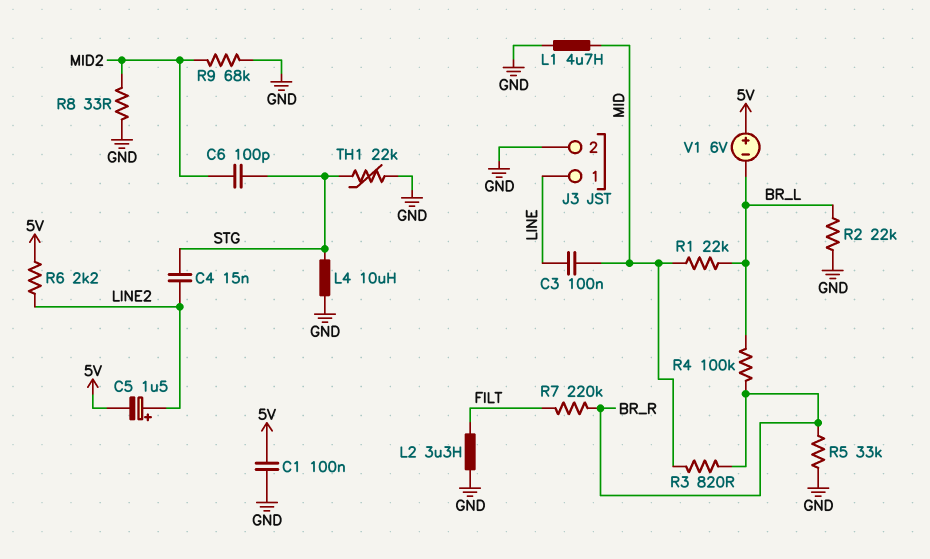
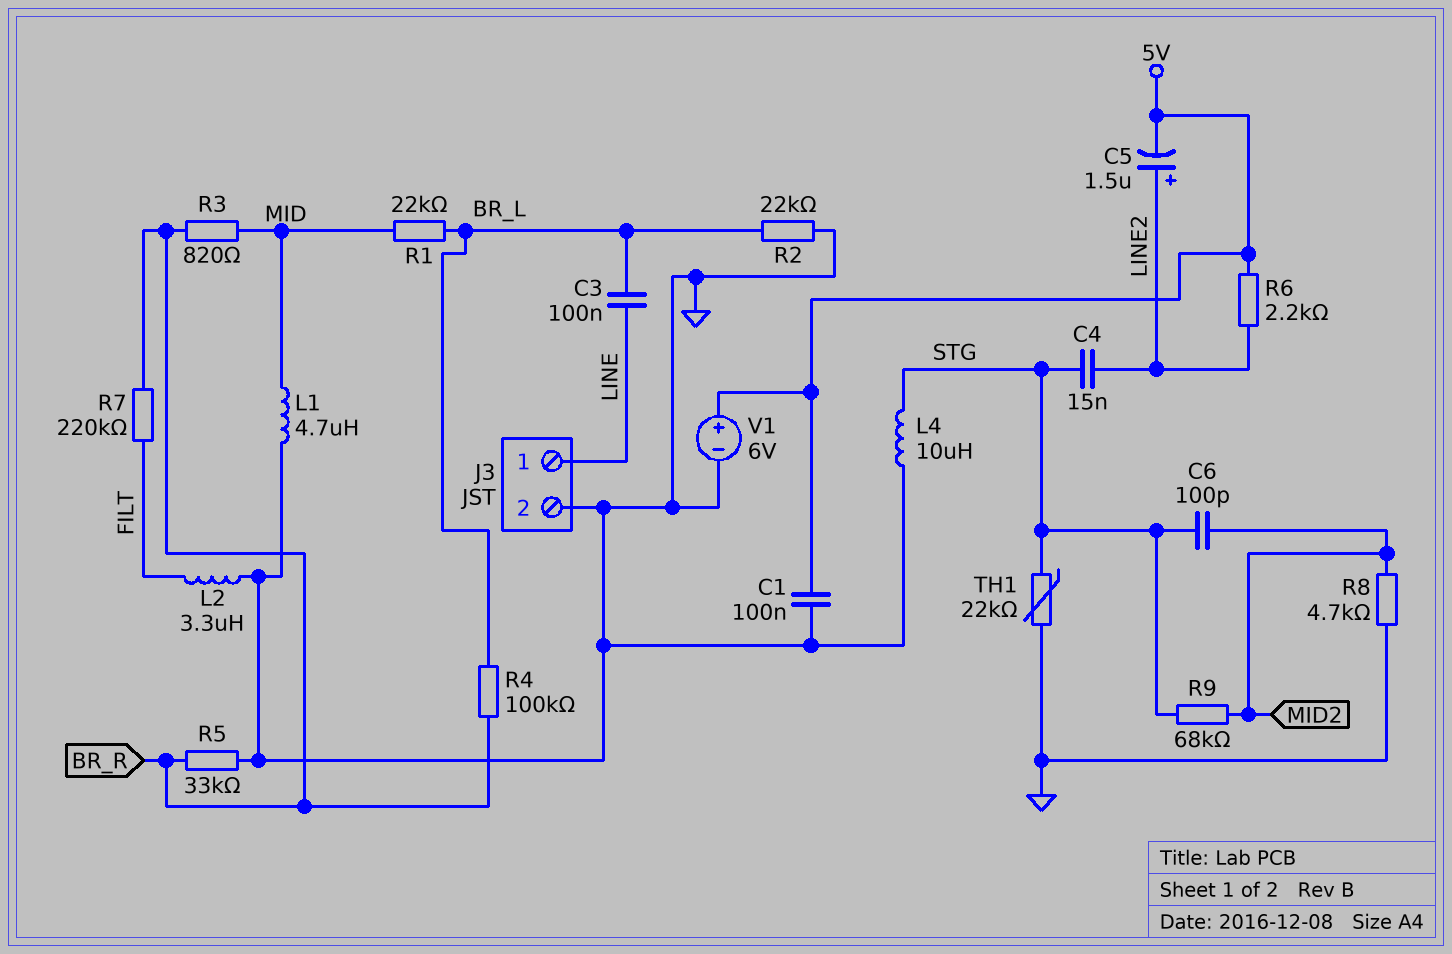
C3: 100nF (LINE, MID) -> 100nF (BR_L, LINE)
R8: 33 (GND, MID2) -> 4.7k (GND, MID2)
R9: 68k (GND, MID2) -> 68k (MID2, STG)
V1: 6V (plus 5V, minus BR_L) -> 6V (plus 5V, minus GND)

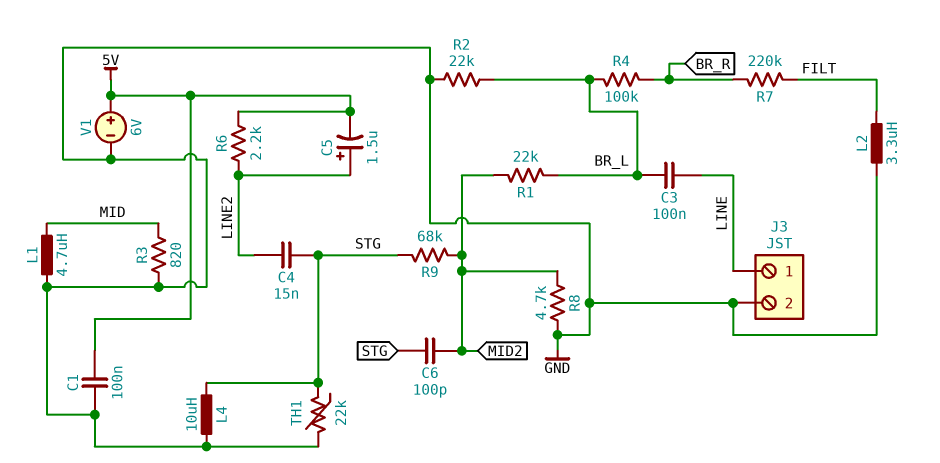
R1: 22k (BR_L, MID) -> 22k (BR_L, MID2)
R3: 820 (BR_R, MID) -> 820 (GND, MID)
R5: 33k (BR_R, GND) -> none

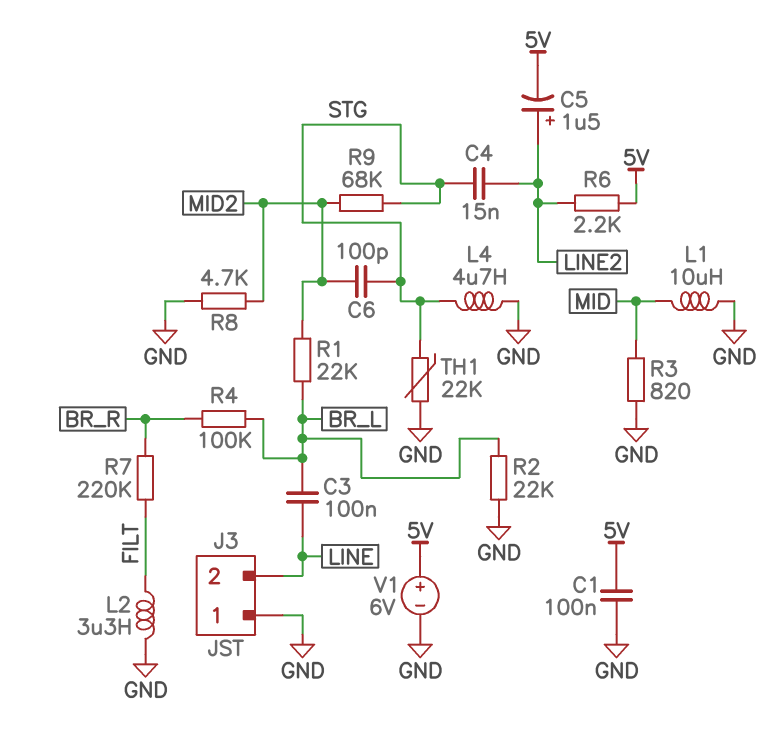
J3 pin 1: LINE -> GND
J3 pin 2: GND -> LINE
L1: 4.7uH (GND, MID) -> 10uH (GND, MID)
L4: 10uH (GND, STG) -> 4.7uH (GND, STG)

